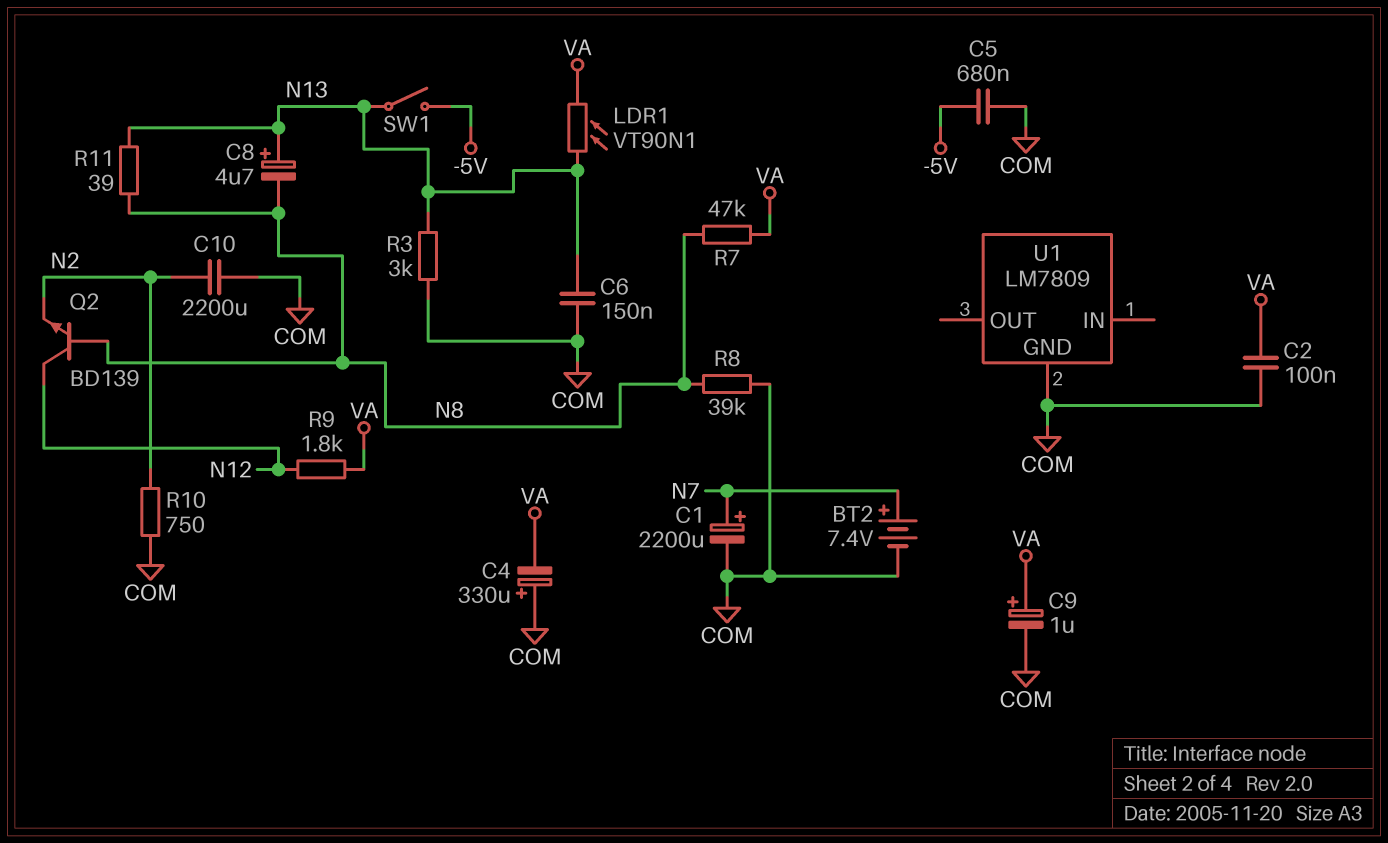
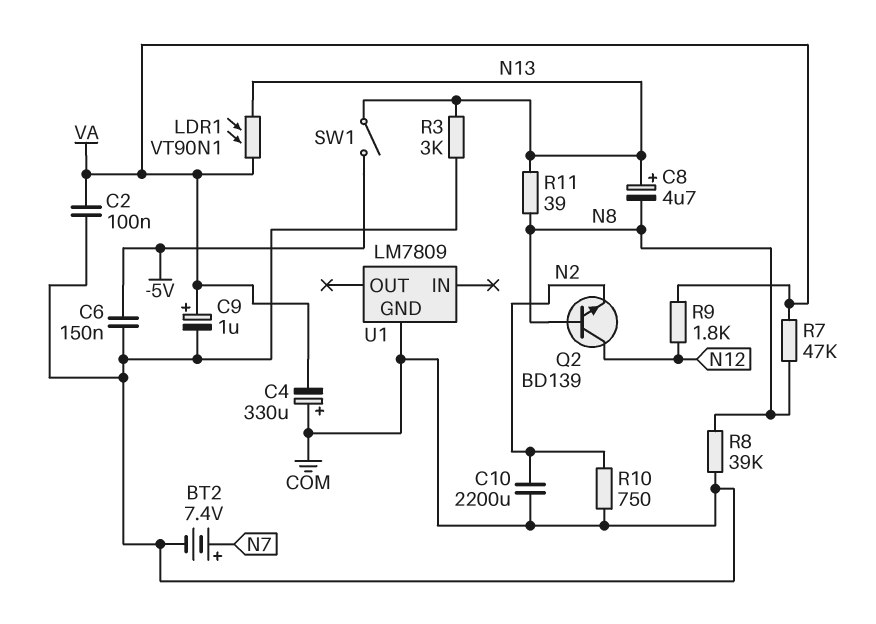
C1: 2200uF (plus N7, minus COM) -> none
C5: 680nF (-5V, COM) -> none
C6: 150nF (COM, N13) -> 150nF (-5V, COM)

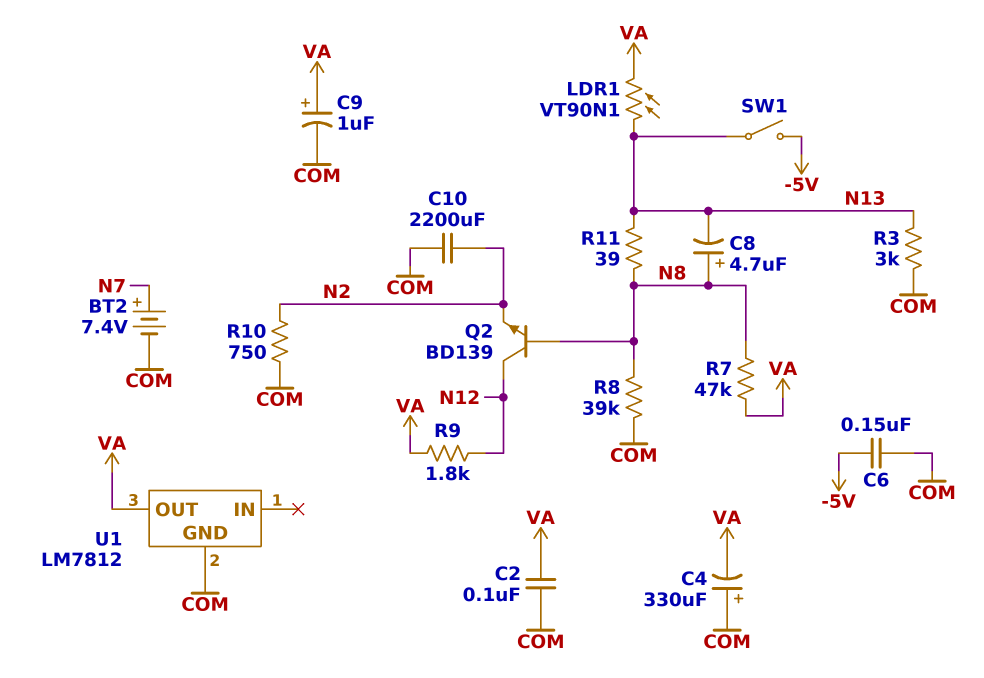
C8: 4.7uF (plus N13, minus N8) -> 4.7uF (plus N8, minus N13)
U1: LM7809 -> LM7812
U1 pin OUT: none -> VA

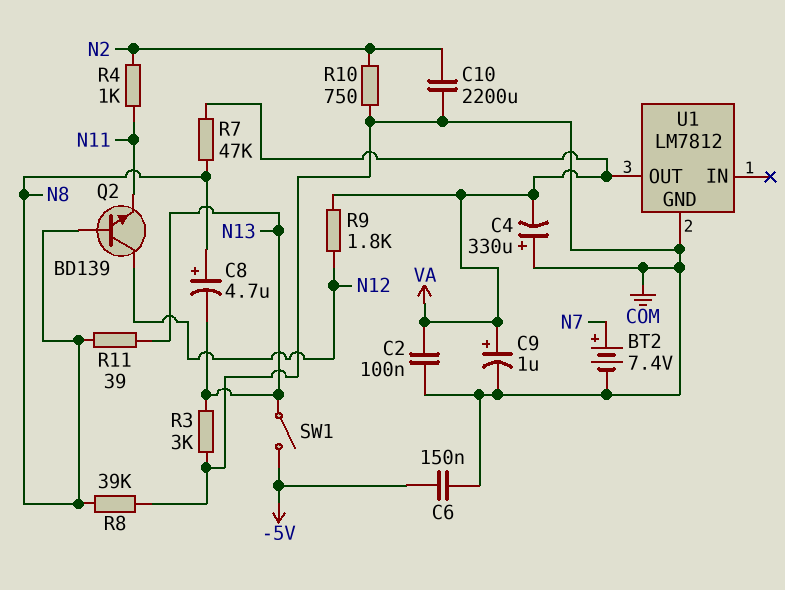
LDR1: VT90N1 (N13, VA) -> none
Q2: NPN BD139 (B N8, C N12, E N2) -> NPN BD139 (B N8, C N12, E N11)
R4: none -> 1k (N2, N11)

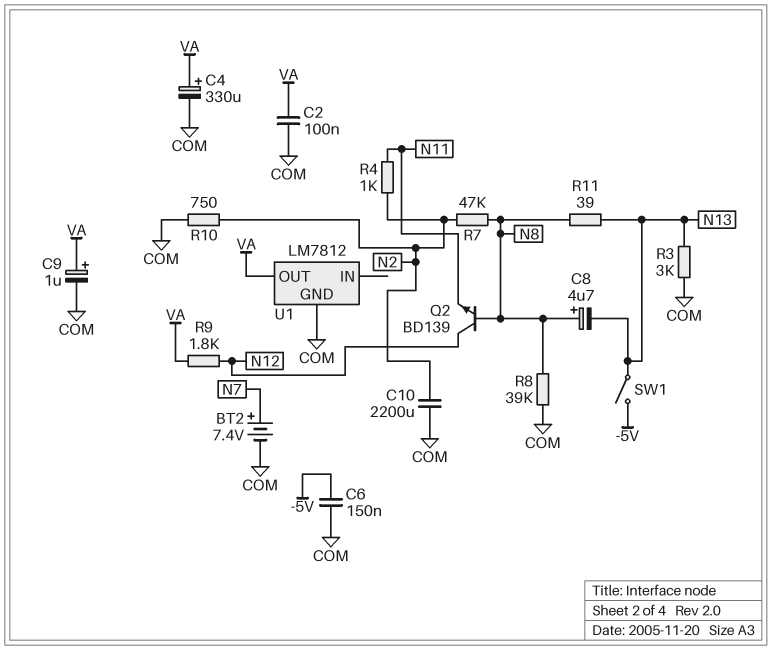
C4: 330uF (plus COM, minus VA) -> 330uF (plus VA, minus COM)
R7: 47k (N8, VA) -> 47k (N2, N8)

